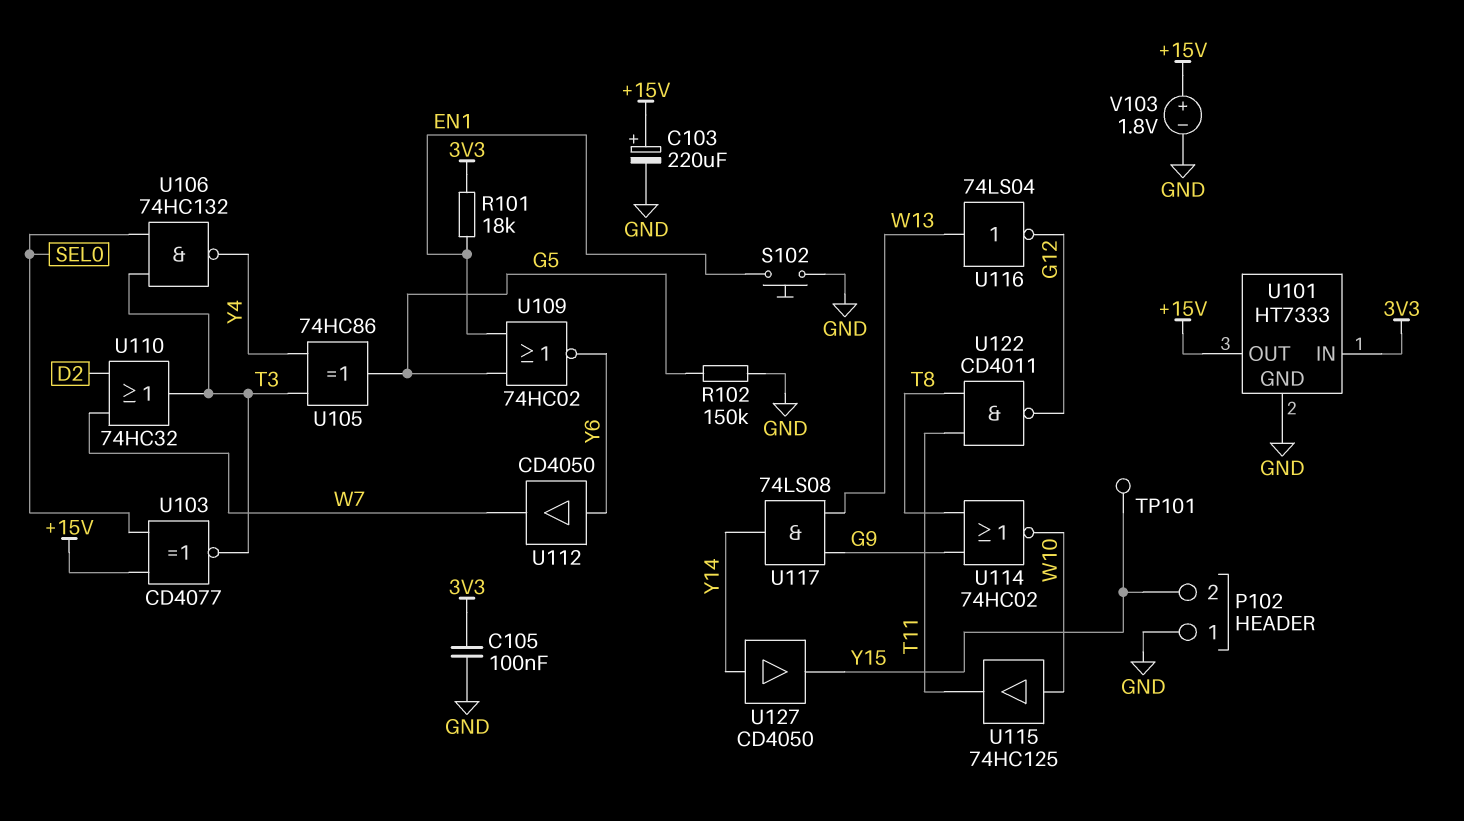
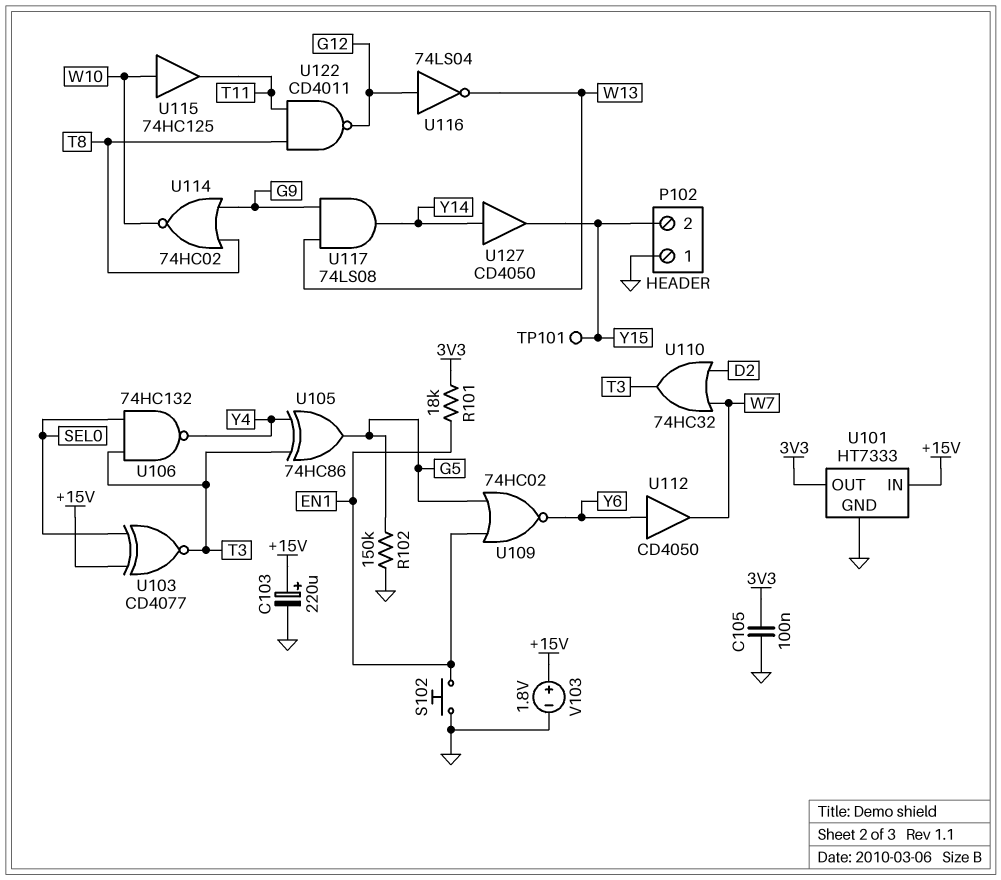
U101 pin IN: 3V3 -> +15V
U101 pin OUT: +15V -> 3V3
U116: NOT 74LS04 (in W13, out G12) -> NOT 74LS04 (in G12, out W13)

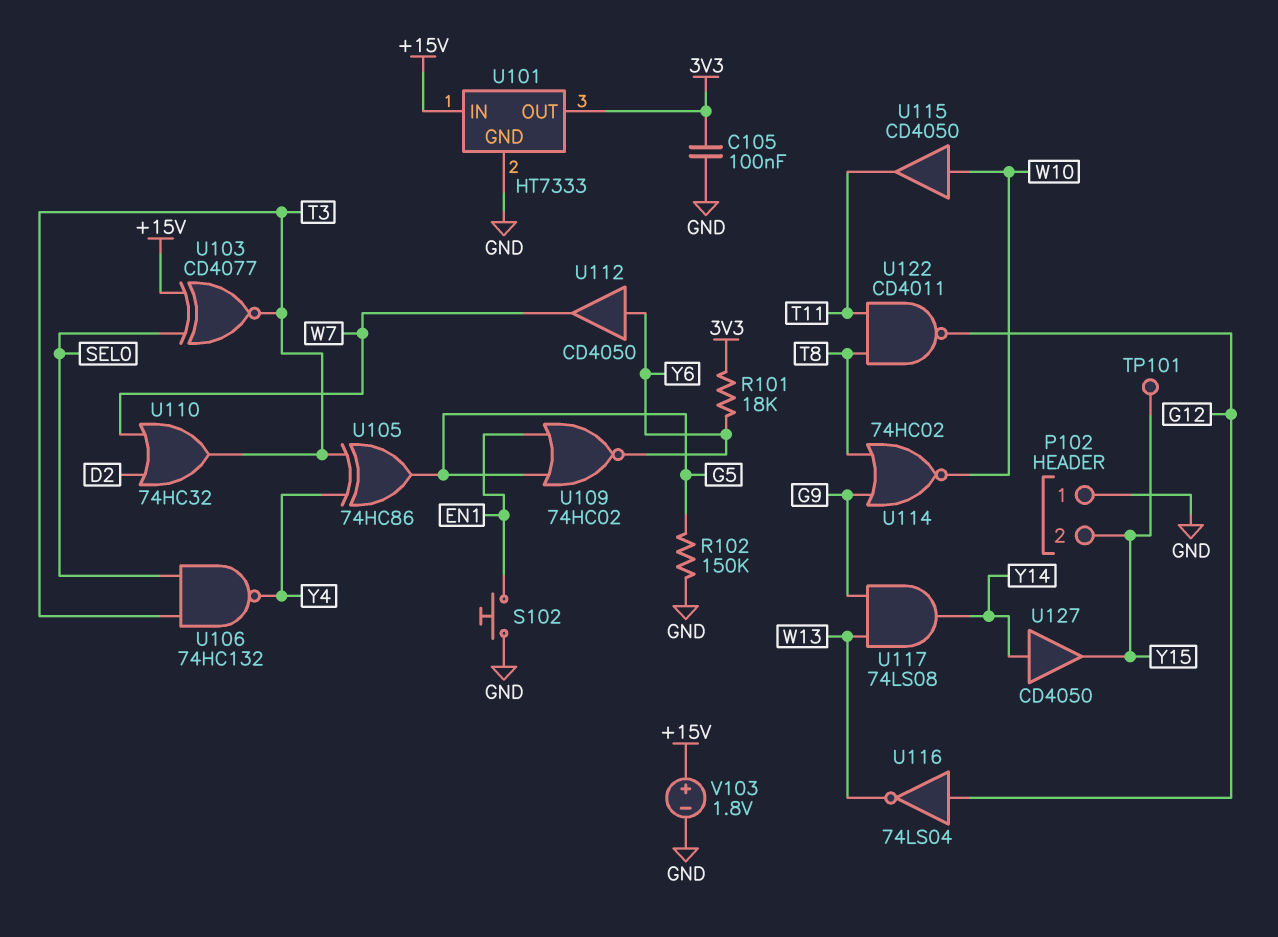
C103: 220uF (plus +15V, minus GND) -> none
R101: 18k (3V3, EN1) -> 18k (3V3, Y6)
U115: buffer 74HC125 (in W10, out T11) -> buffer CD4050 (in W10, out T11)

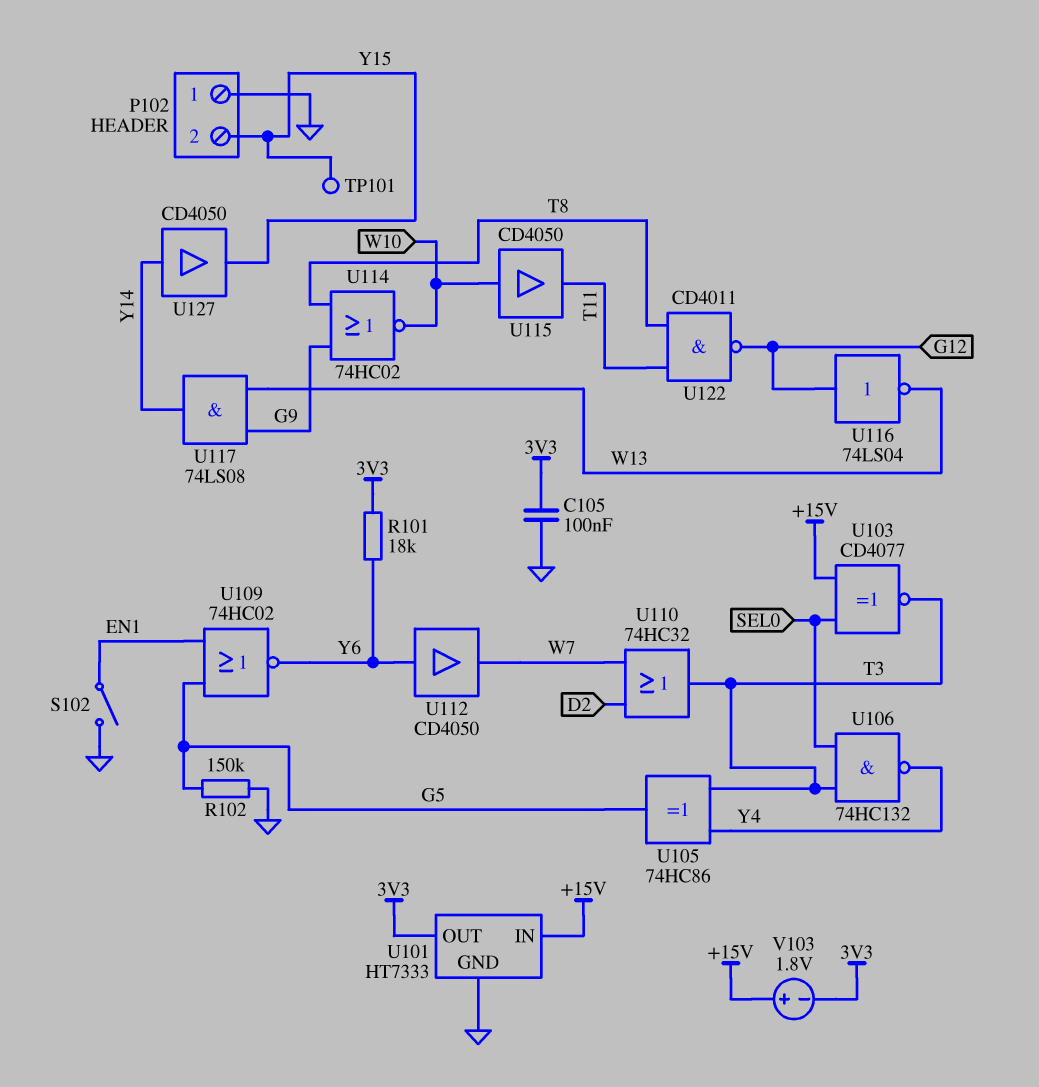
S102: button (EN1, GND) -> switch (EN1, GND)
V103: 1.8V (plus +15V, minus GND) -> 1.8V (plus +15V, minus 3V3)

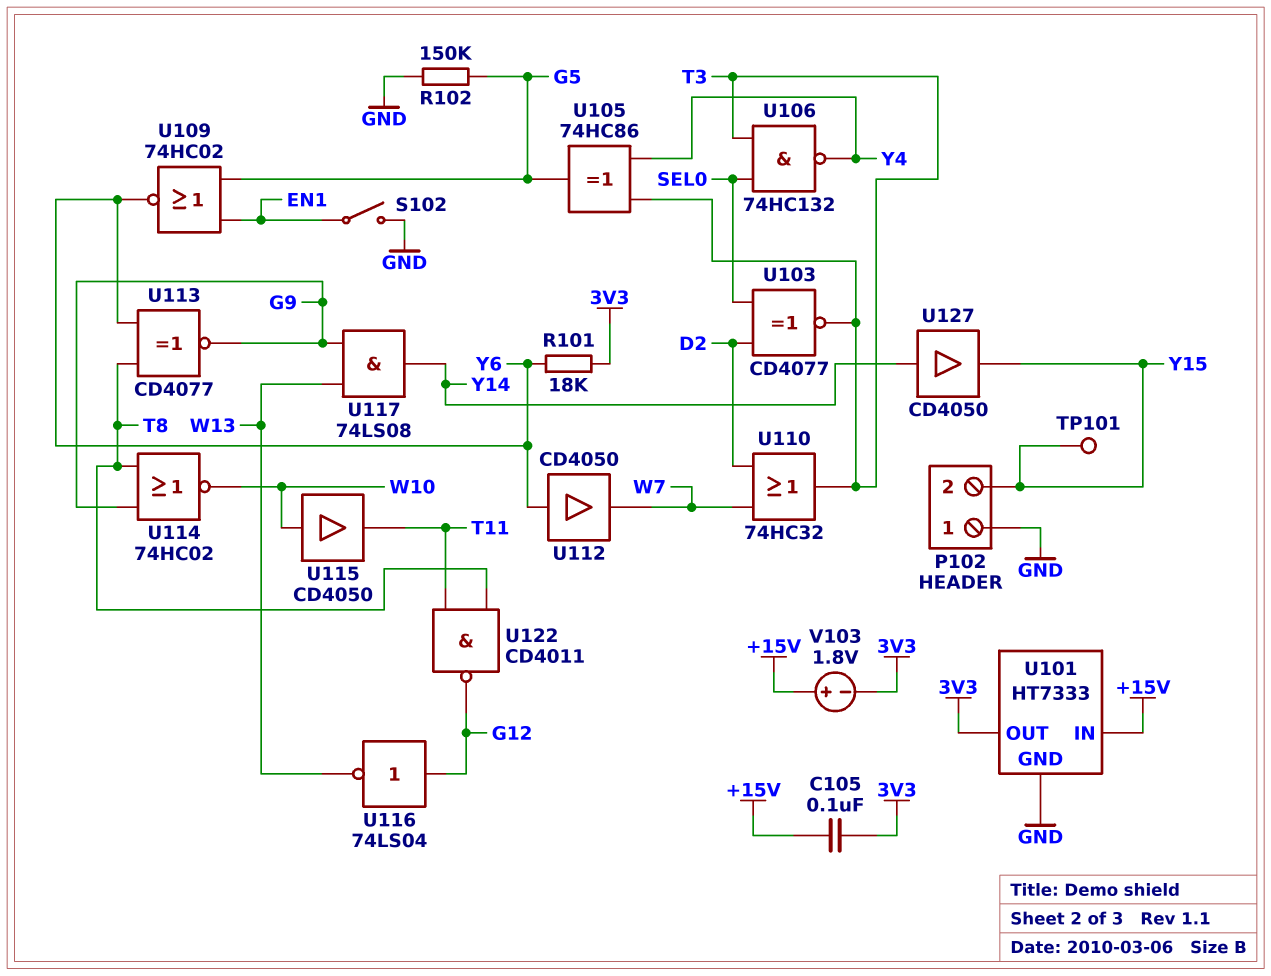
C105: 100nF (3V3, GND) -> 100nF (+15V, 3V3)
U103: XNOR CD4077 (in +15V, in SEL0, out T3) -> XNOR CD4077 (in D2, in SEL0, out T3)
U113: none -> XNOR CD4077 (in T8, in Y6, out G9)

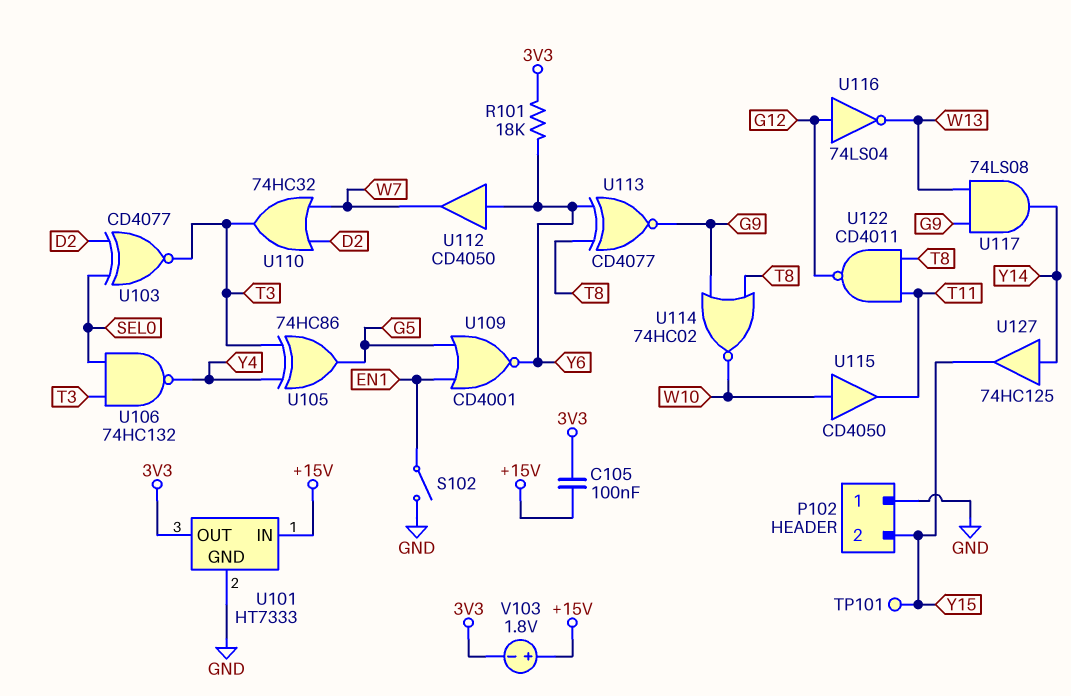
R102: 150k (G5, GND) -> none
U109: NOR 74HC02 (in EN1, in G5, out Y6) -> NOR CD4001 (in EN1, in G5, out Y6)
U127: buffer CD4050 (in Y14, out Y15) -> buffer 74HC125 (in Y14, out Y15)

